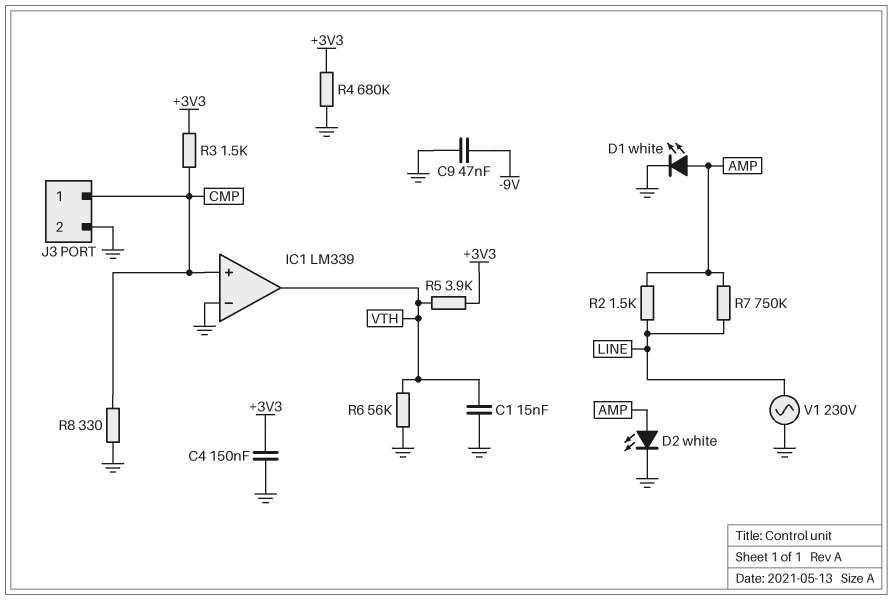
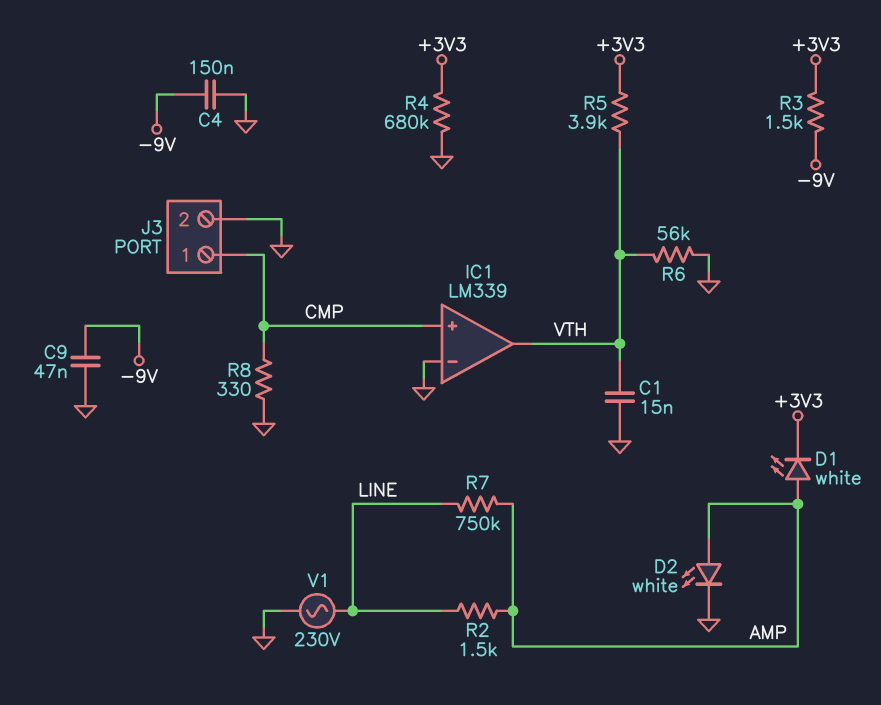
C4: 150nF (+3V3, GND) -> 150nF (-9V, GND)
D1: LED white (A AMP, K GND) -> LED white (A AMP, K +3V3)
R3: 1.5k (+3V3, CMP) -> 1.5k (+3V3, -9V)

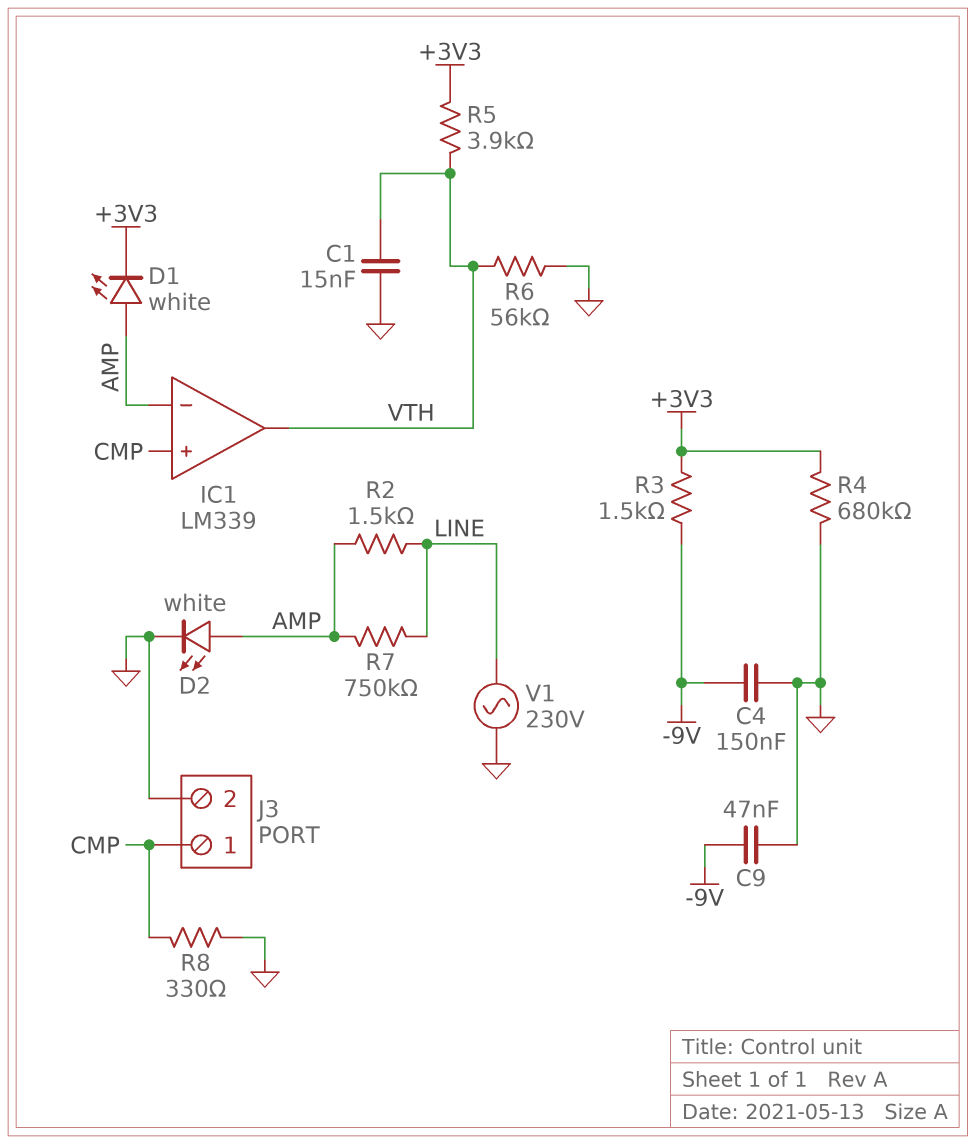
IC1 pin in-: GND -> AMP

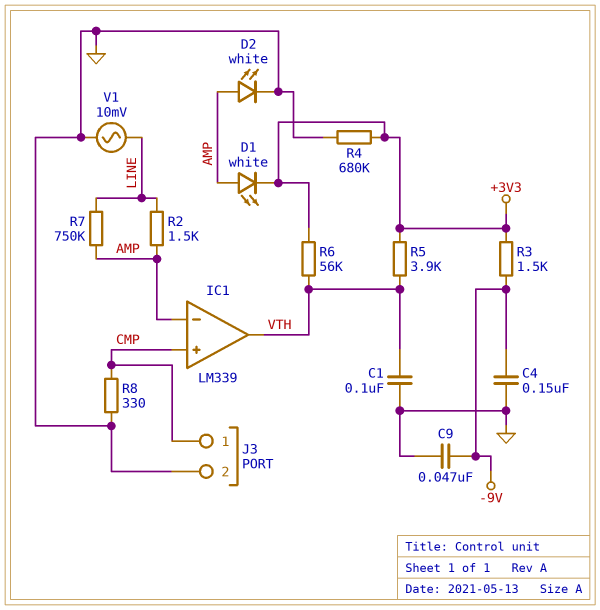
C1: 15nF (GND, VTH) -> 100nF (GND, VTH)
R6: 56k (GND, VTH) -> 56k (+3V3, VTH)
V1: AC 230V (GND, LINE) -> AC 10mV (GND, LINE)

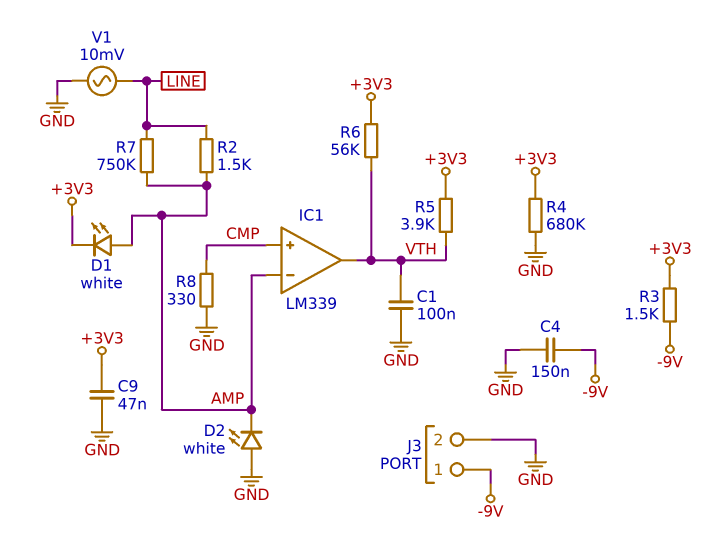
C9: 47nF (-9V, GND) -> 47nF (+3V3, GND)
D2: LED white (A AMP, K GND) -> LED white (A GND, K AMP)
J3 pin 1: CMP -> -9V

